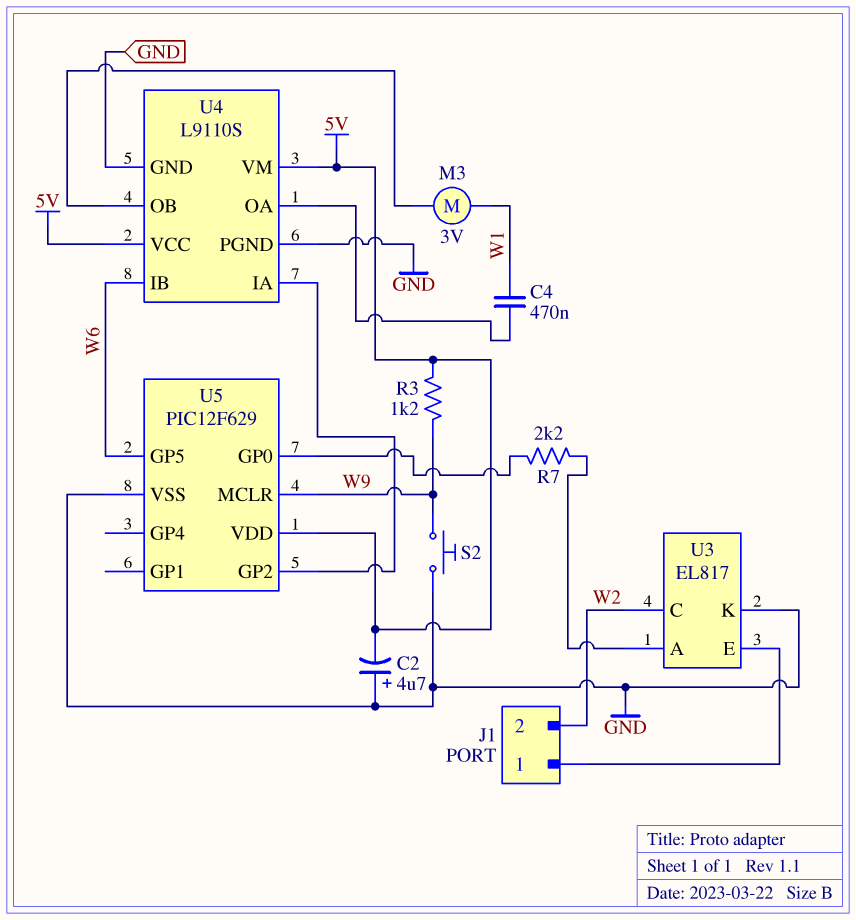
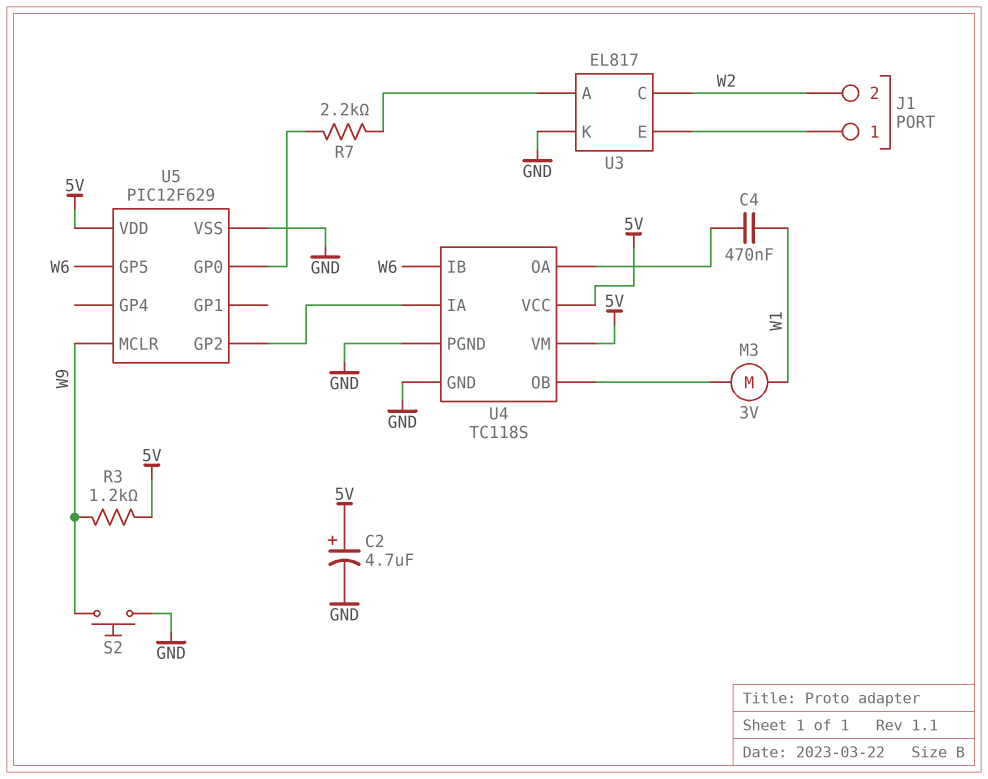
C2: 4.7uF (plus GND, minus 5V) -> 4.7uF (plus 5V, minus GND)
U4: L9110S -> TC118S

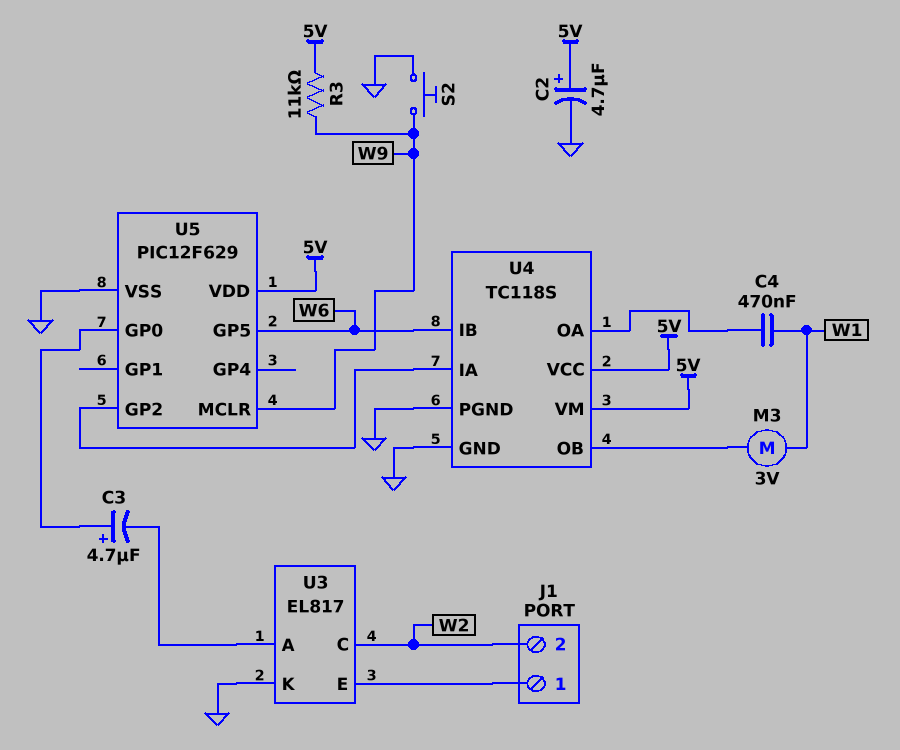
C3: none -> 4.7uF (plus U5/GP0, minus U3/A)
R3: 1.2k (5V, W9) -> 11k (5V, W9)
R7: 2.2k (U3/A, U5/GP0) -> none

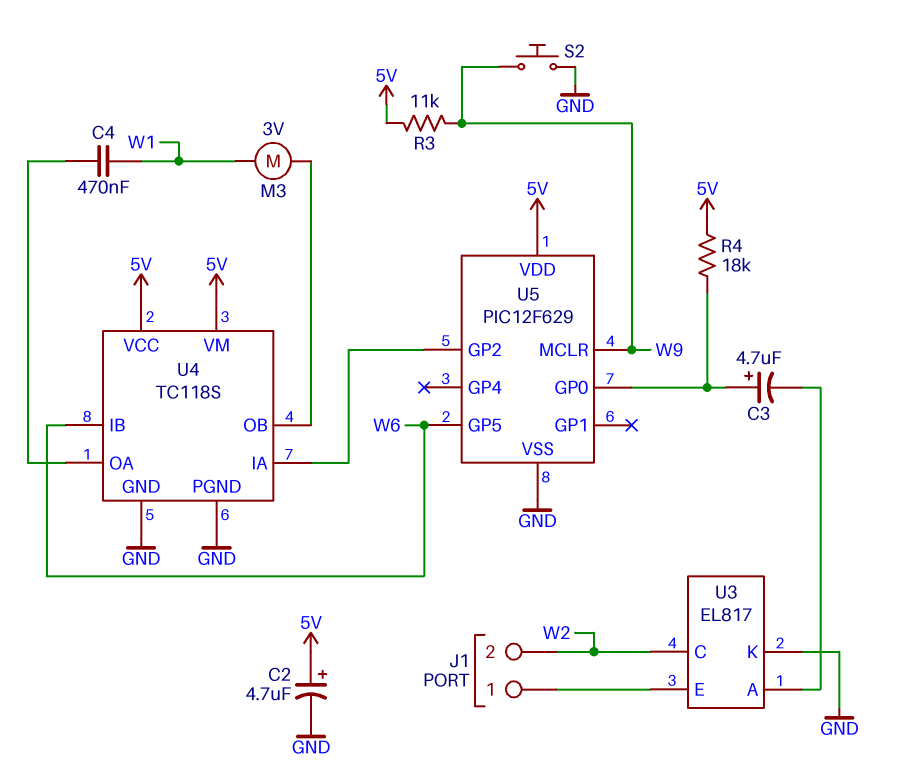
R4: none -> 18k (5V, U5/GP0)

